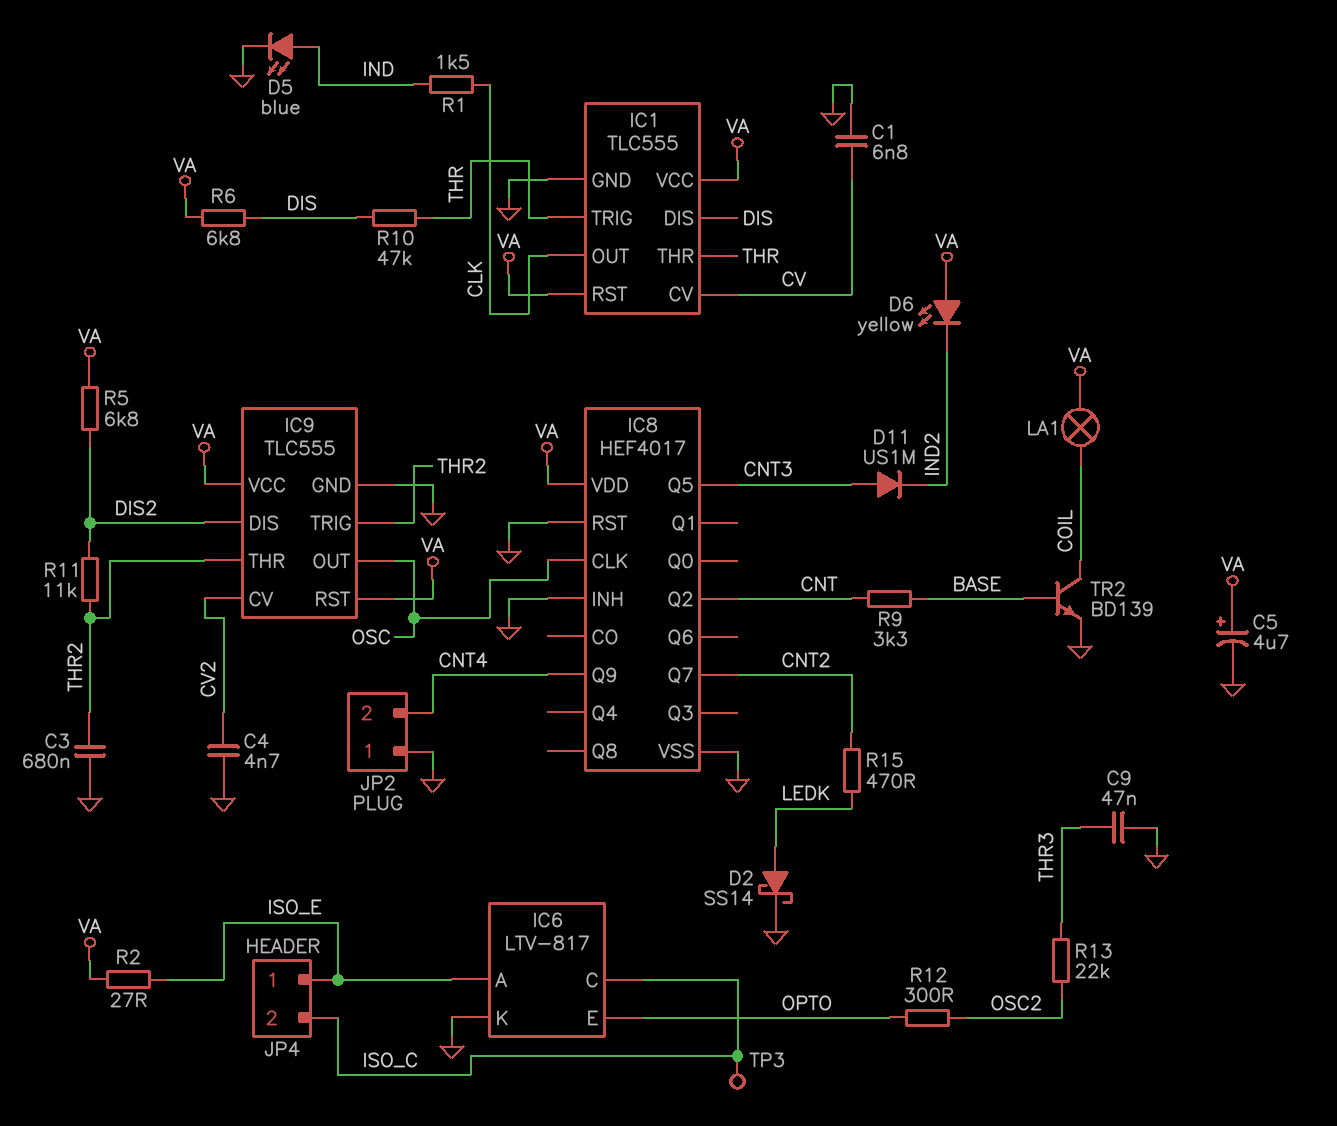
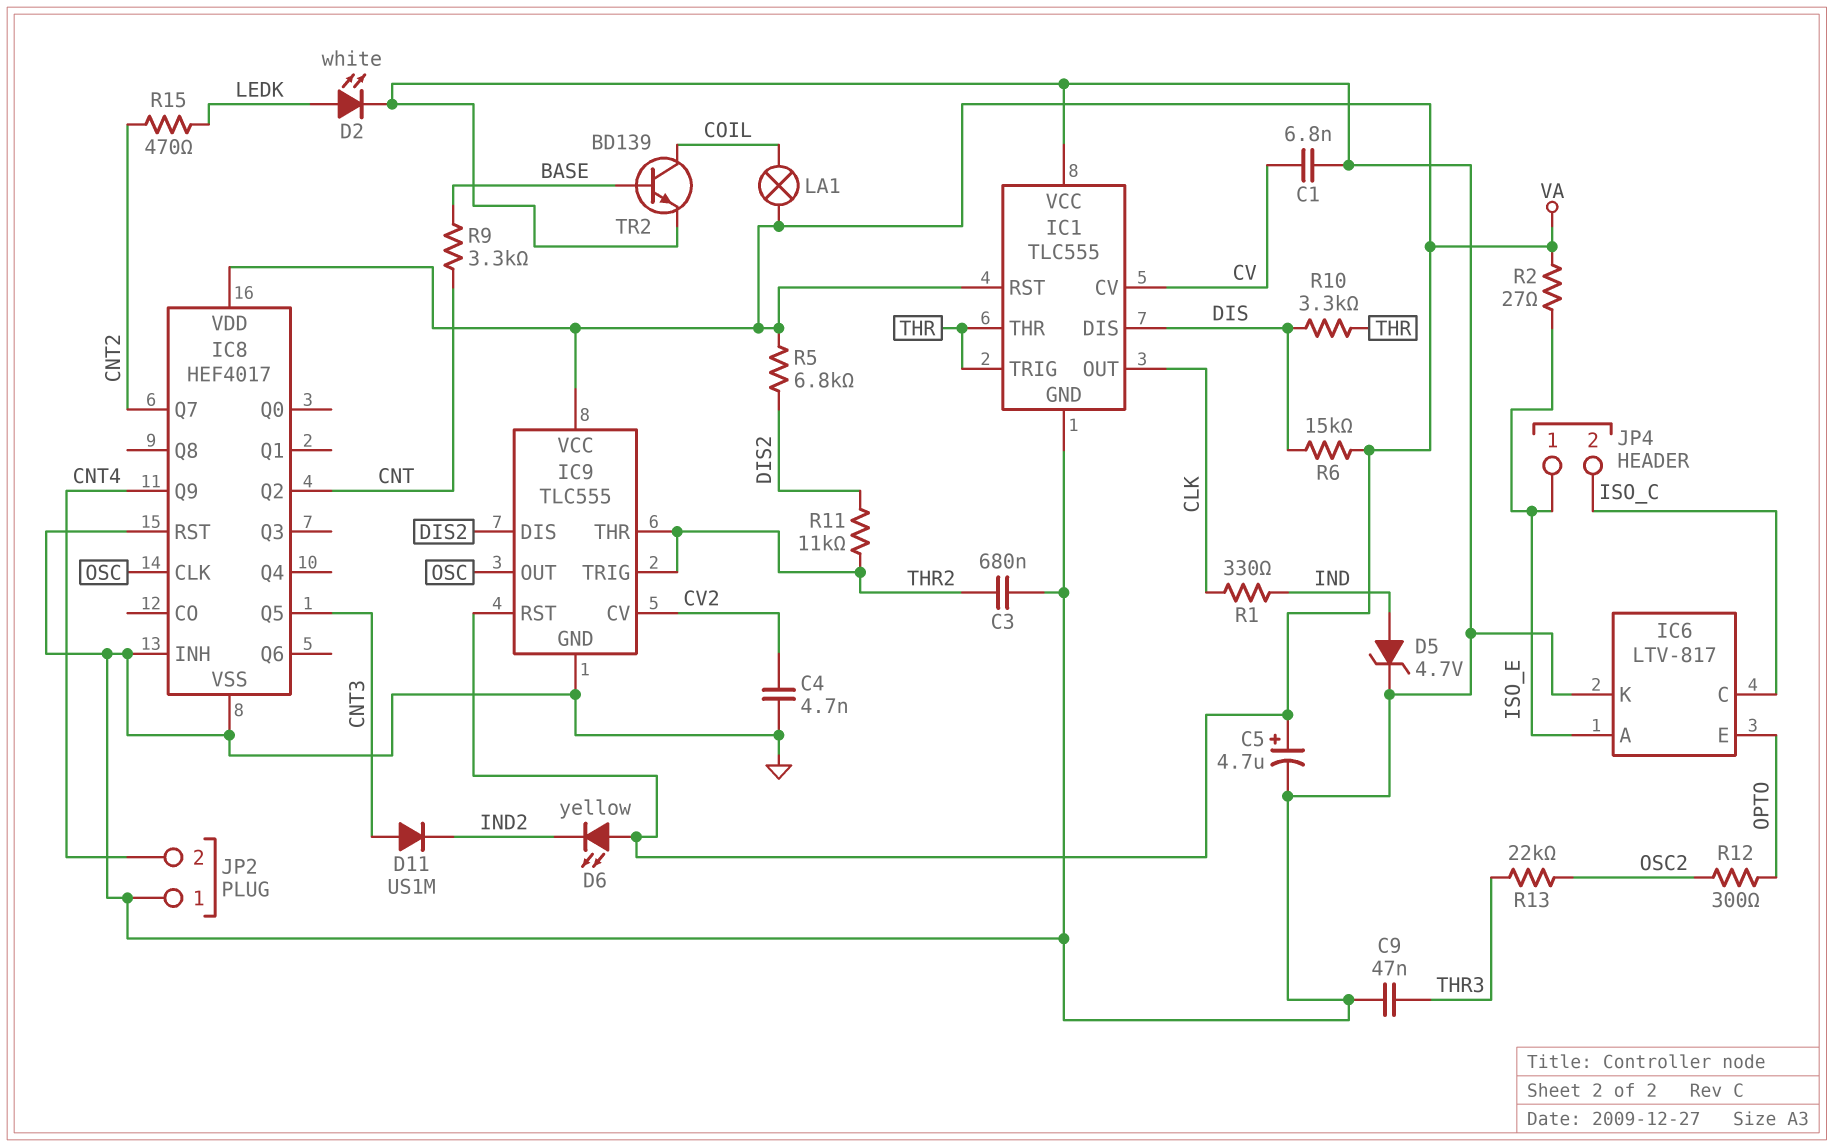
D2: schottky SS14 (A LEDK, K GND) -> LED white (A LEDK, K GND)
D5: LED blue (A IND, K GND) -> zener 4.7V (A IND, K GND)
IC1 pin VCC: VA -> GND
R1: 1.5k (CLK, IND) -> 330 (CLK, IND)
R6: 6.8k (DIS, VA) -> 15k (DIS, VA)
R10: 47k (DIS, THR) -> 3.3k (DIS, THR)
TP3: test point (ISO_C) -> none

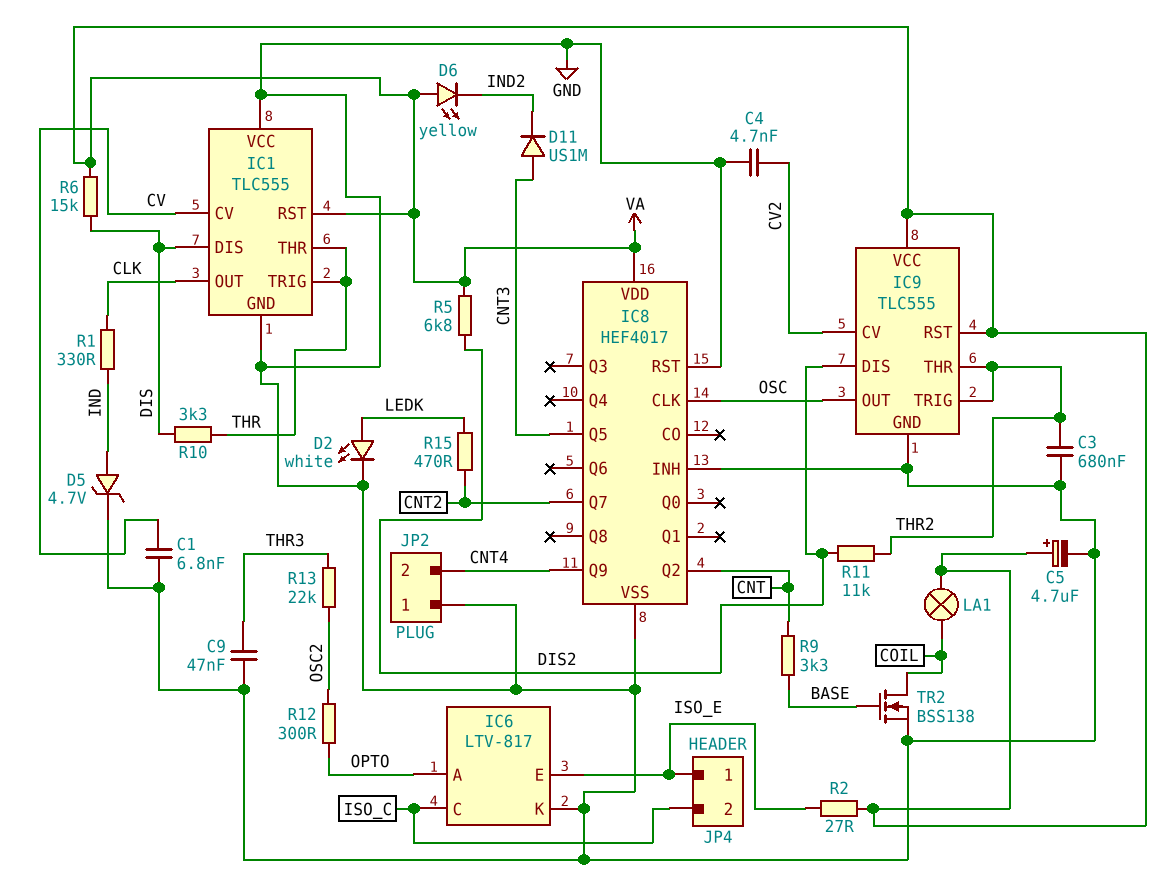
IC6 pin A: ISO_E -> OPTO
IC6 pin E: OPTO -> ISO_E
TR2: NPN BD139 (B BASE, C COIL, E GND) -> NMOS BSS138 (G BASE, D COIL, S GND)

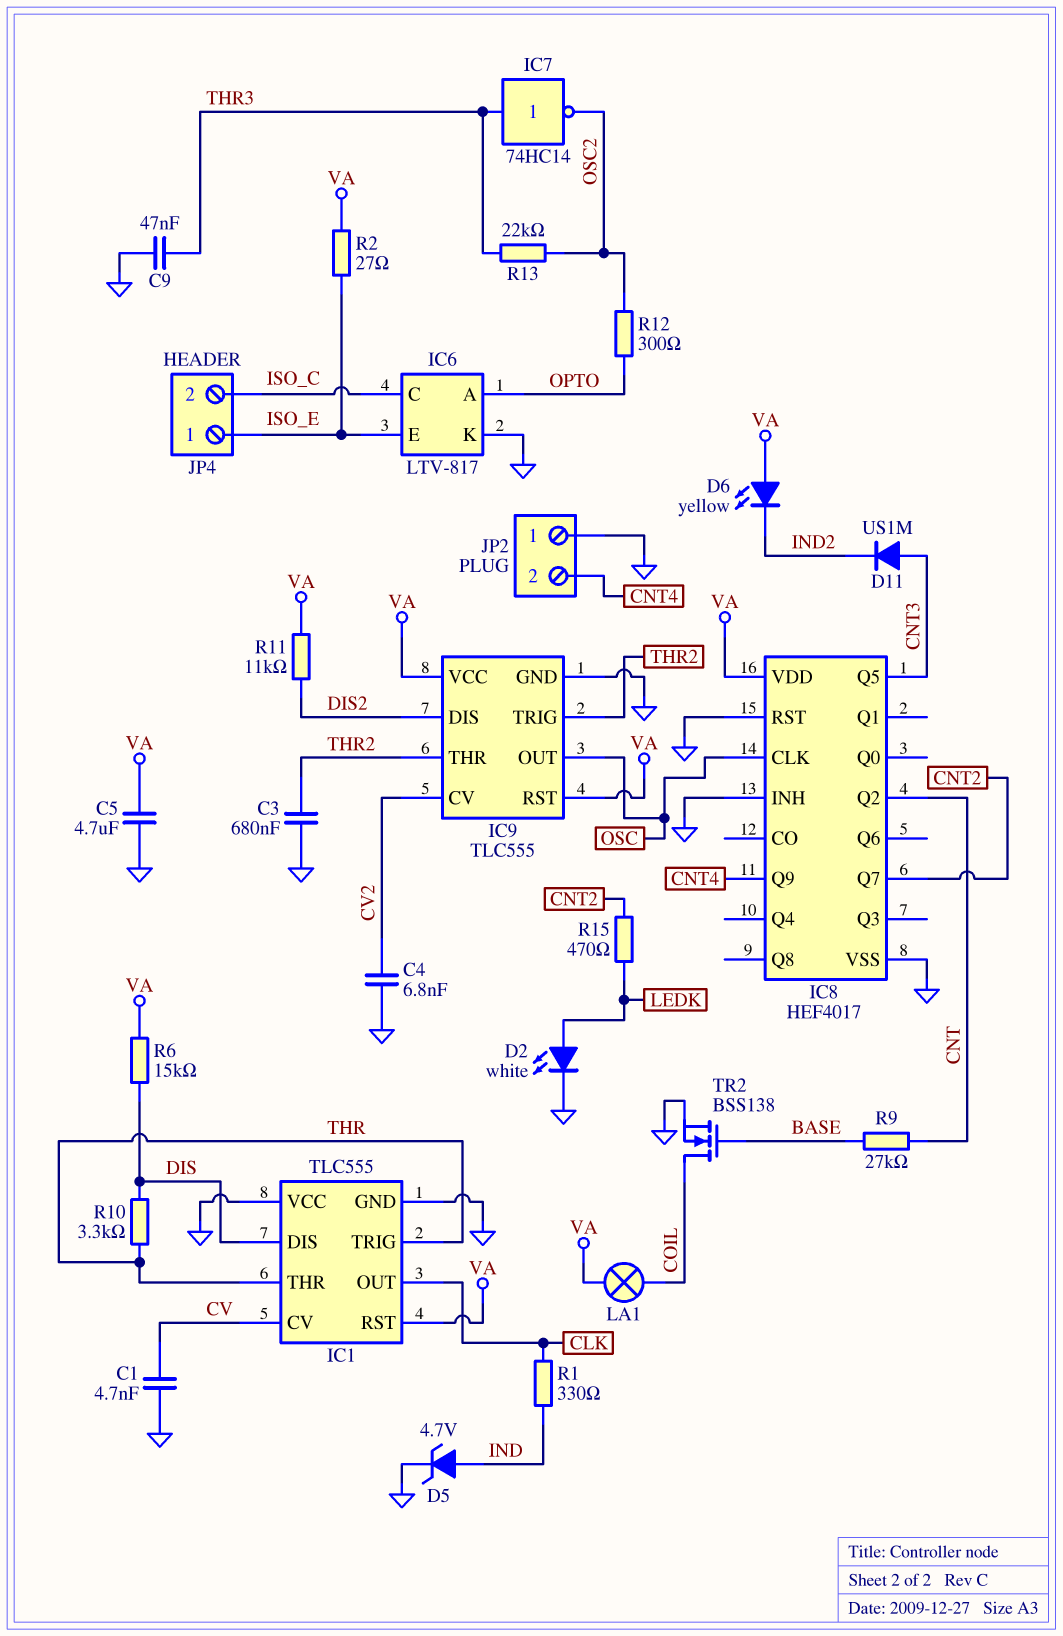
C1: 6.8nF (CV, GND) -> 4.7nF (CV, GND)
C4: 4.7nF (CV2, GND) -> 6.8nF (CV2, GND)
C5: 4.7uF (plus VA, minus GND) -> 4.7uF (GND, VA)
IC7: none -> NOT 74HC14 (in THR3, out OSC2)
R5: 6.8k (DIS2, VA) -> none
R9: 3.3k (BASE, CNT) -> 27k (BASE, CNT)
R11: 11k (DIS2, THR2) -> 11k (DIS2, VA)

